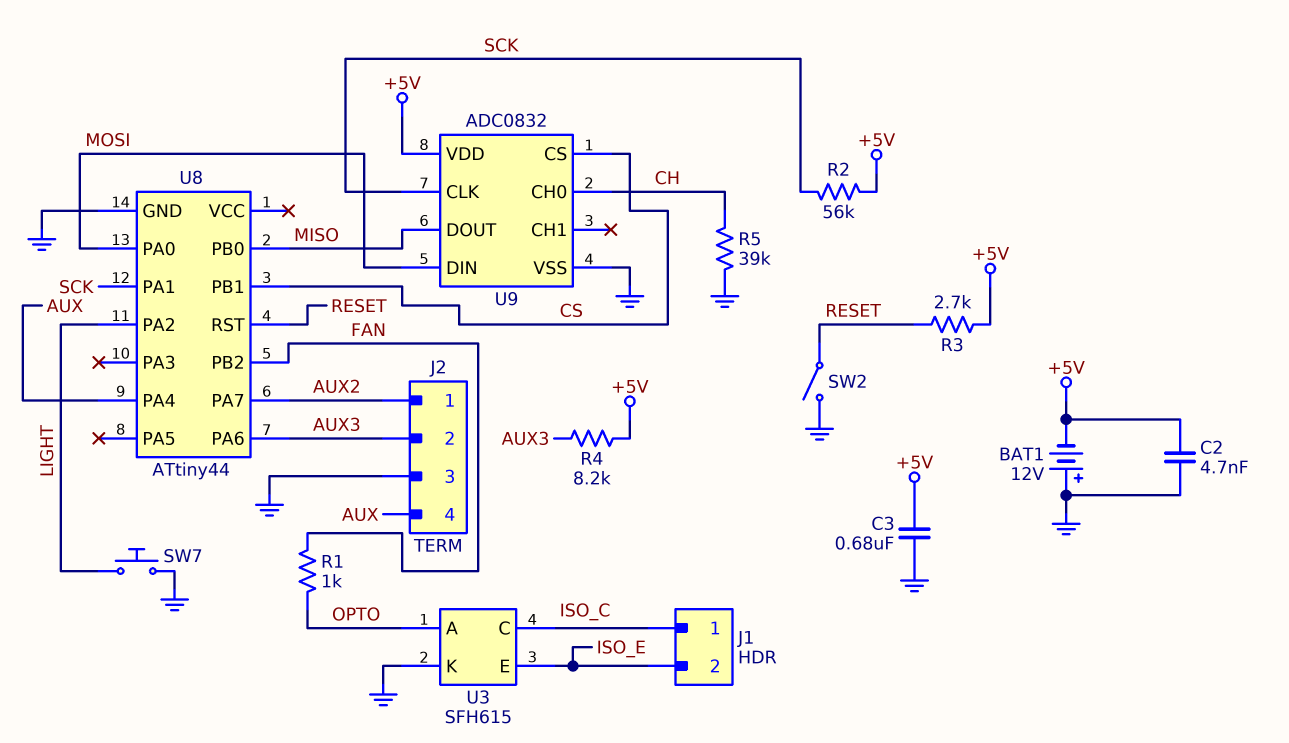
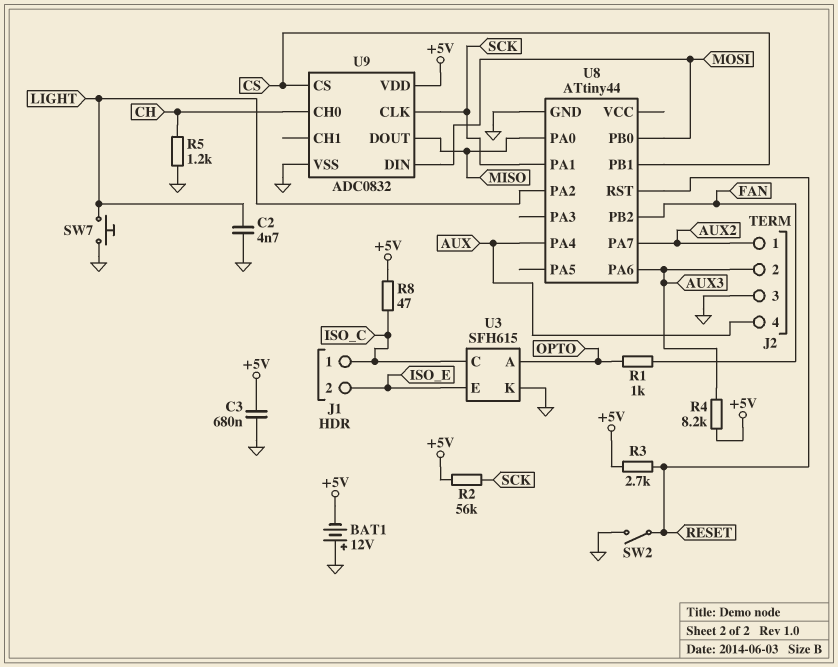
C2: 4.7nF (+5V, GND) -> 4.7nF (GND, LIGHT)
R5: 39k (CH, GND) -> 1.2k (CH, GND)
R8: none -> 47 (+5V, ISO_C)
U8 pin PA0: MOSI -> MISO
U8 pin PB0: MISO -> MOSI

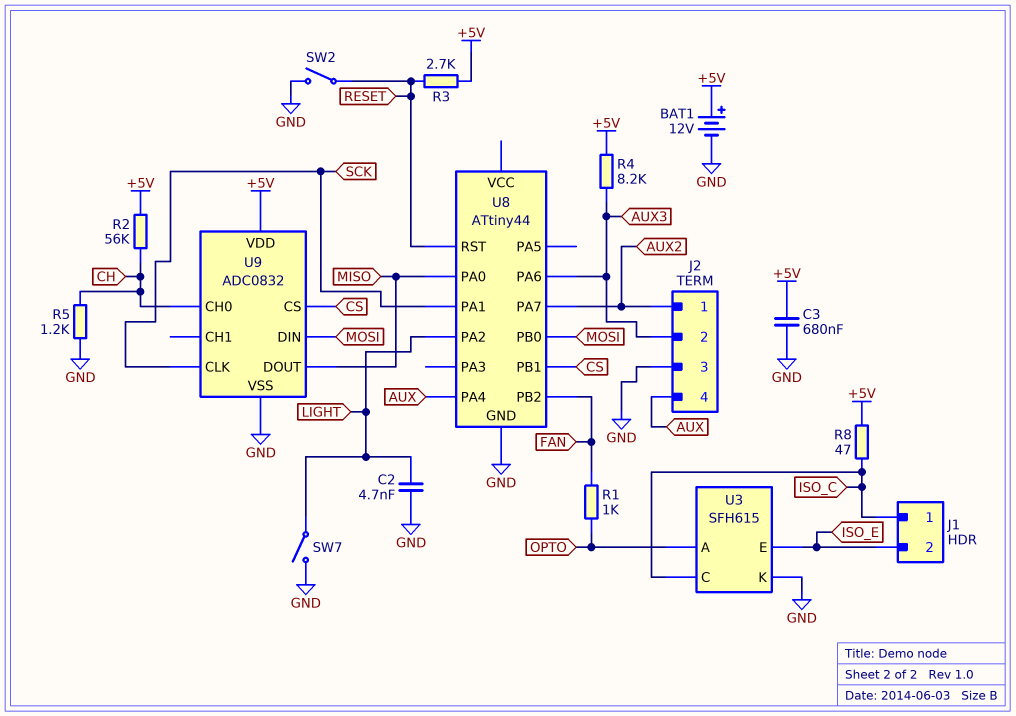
BAT1: 12V (plus GND, minus +5V) -> 12V (plus +5V, minus GND)
R2: 56k (+5V, SCK) -> 56k (+5V, CH)
SW7: button (GND, LIGHT) -> switch (GND, LIGHT)

